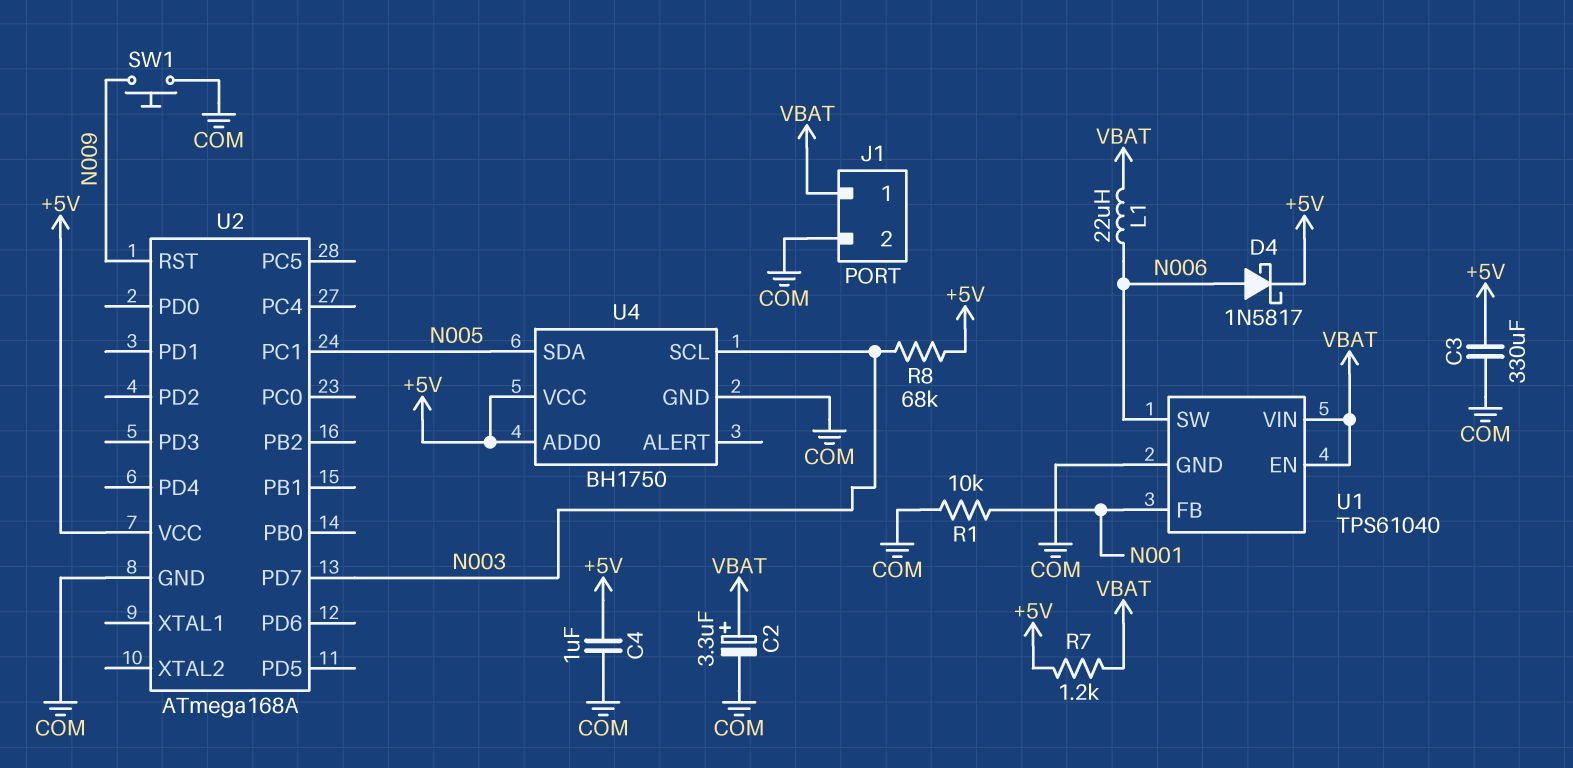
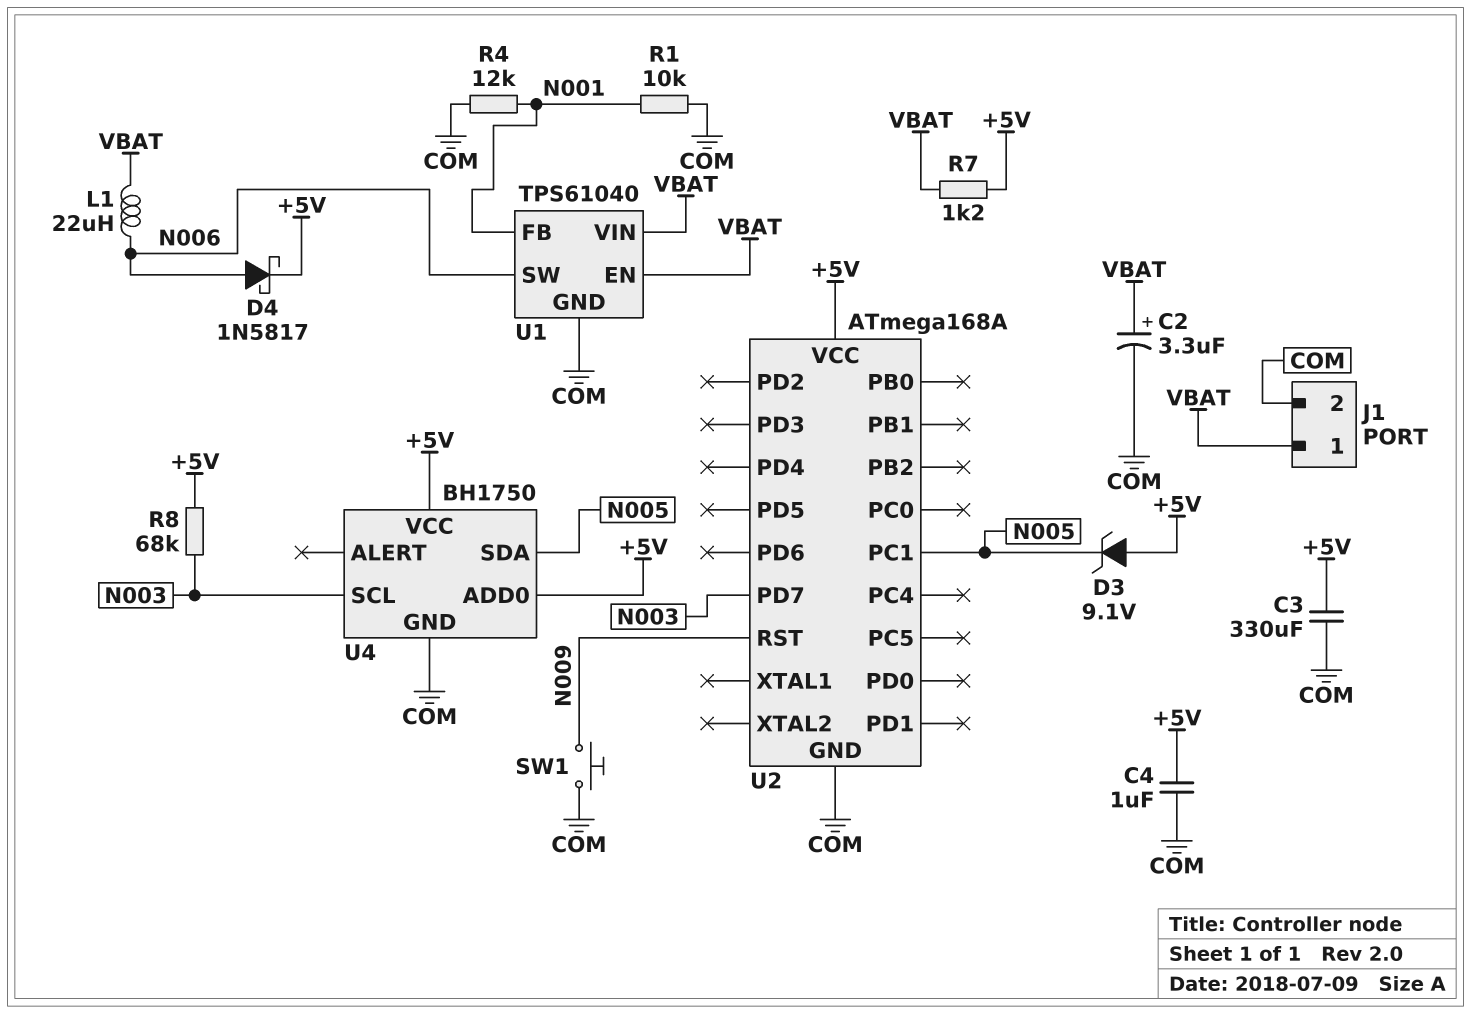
D3: none -> zener 9.1V (A +5V, K N005)
R4: none -> 12k (COM, N001)

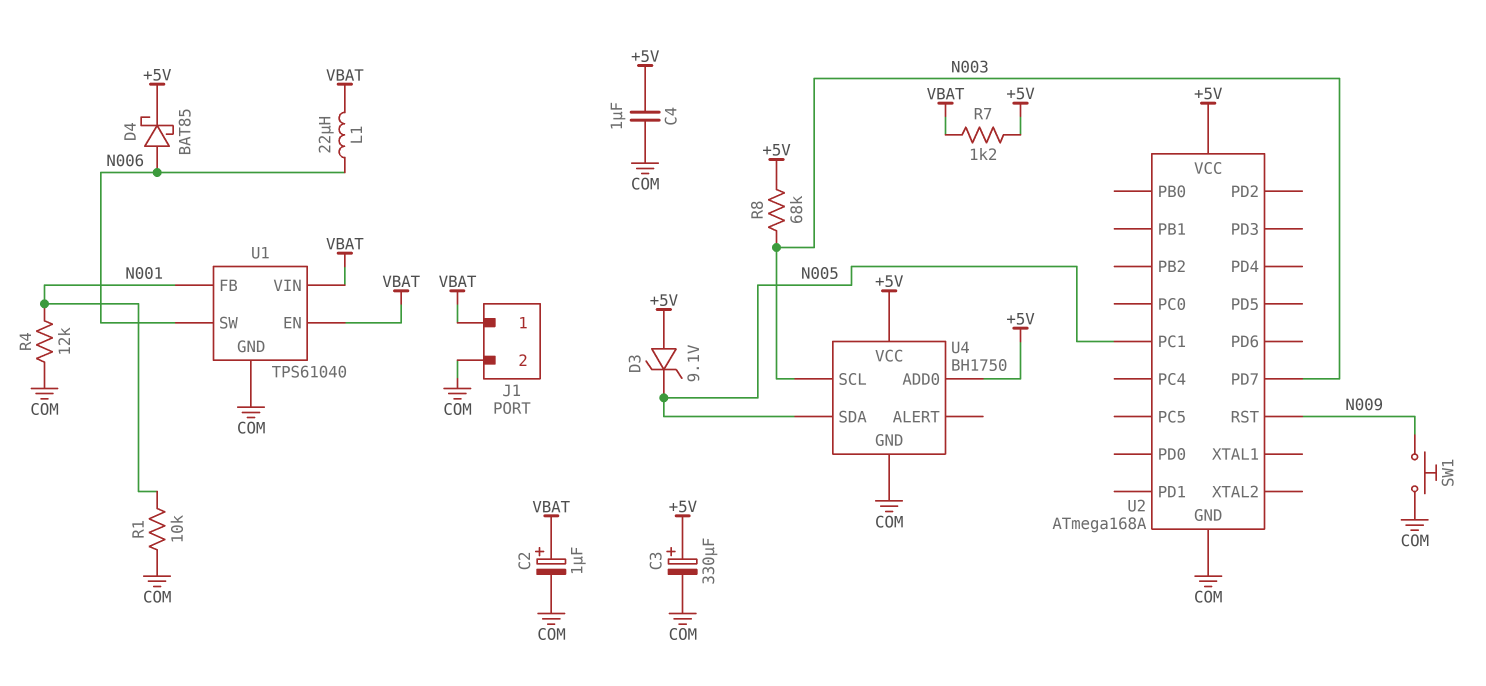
C2: 3.3uF (plus VBAT, minus COM) -> 1uF (plus VBAT, minus COM)
C3: 330uF (+5V, COM) -> 330uF (plus +5V, minus COM)
D4: schottky 1N5817 (A N006, K +5V) -> schottky BAT85 (A N006, K +5V)

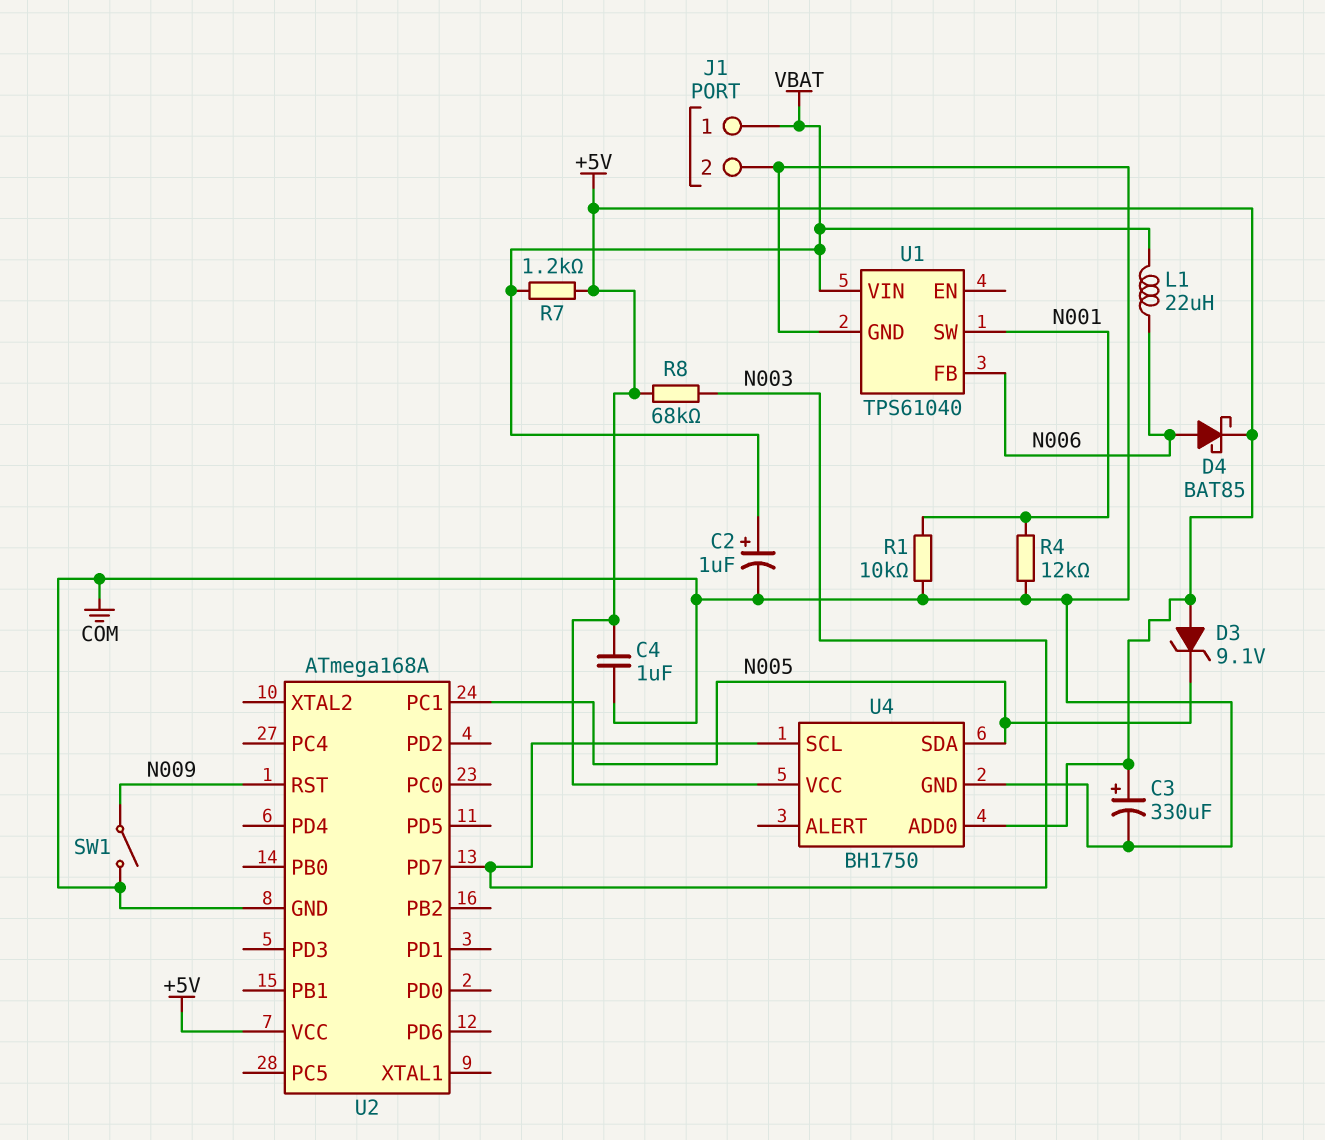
SW1: button (COM, N009) -> switch (COM, N009)
U1 pin EN: VBAT -> none
U1 pin FB: N001 -> N006
U1 pin SW: N006 -> N001

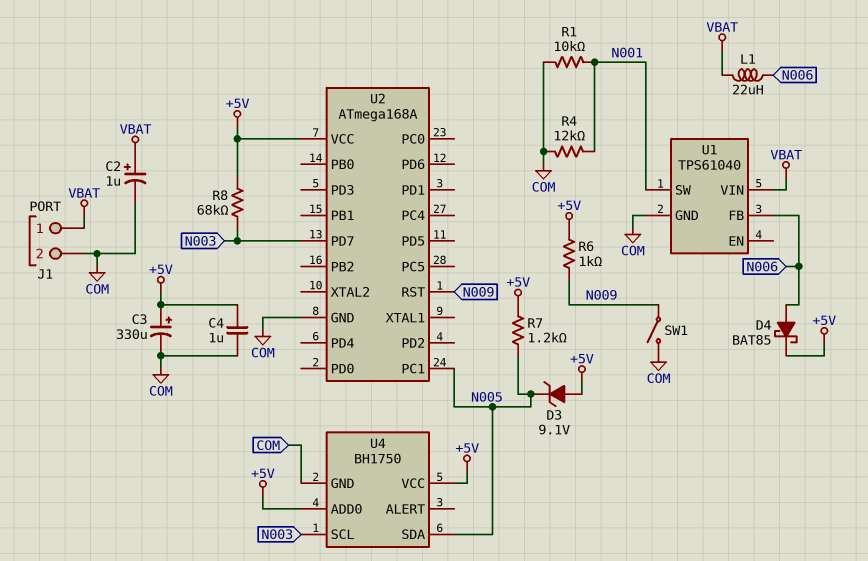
R6: none -> 1k (+5V, N009)
R7: 1.2k (+5V, VBAT) -> 1.2k (+5V, N005)

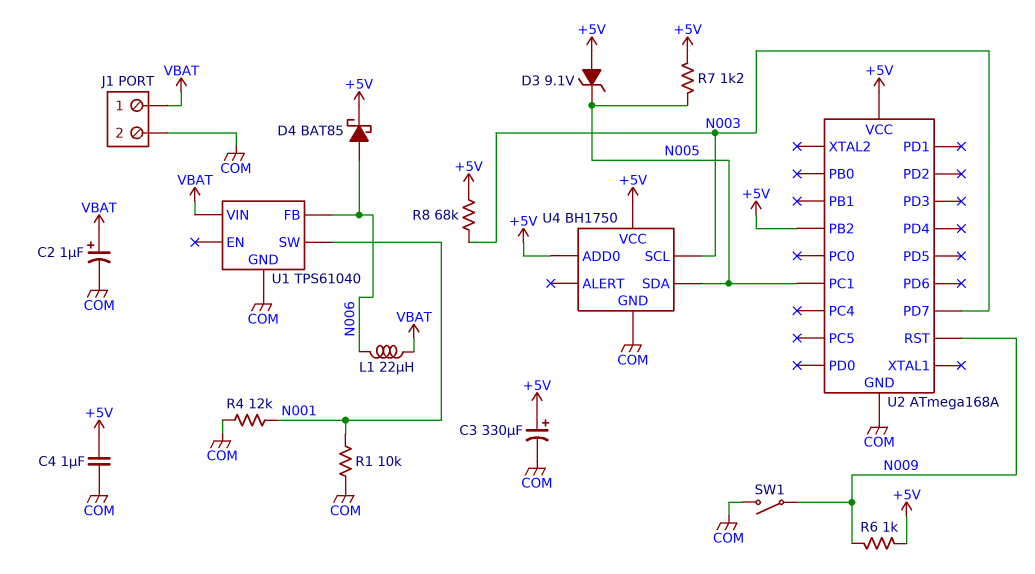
U2 pin PB2: none -> +5V

